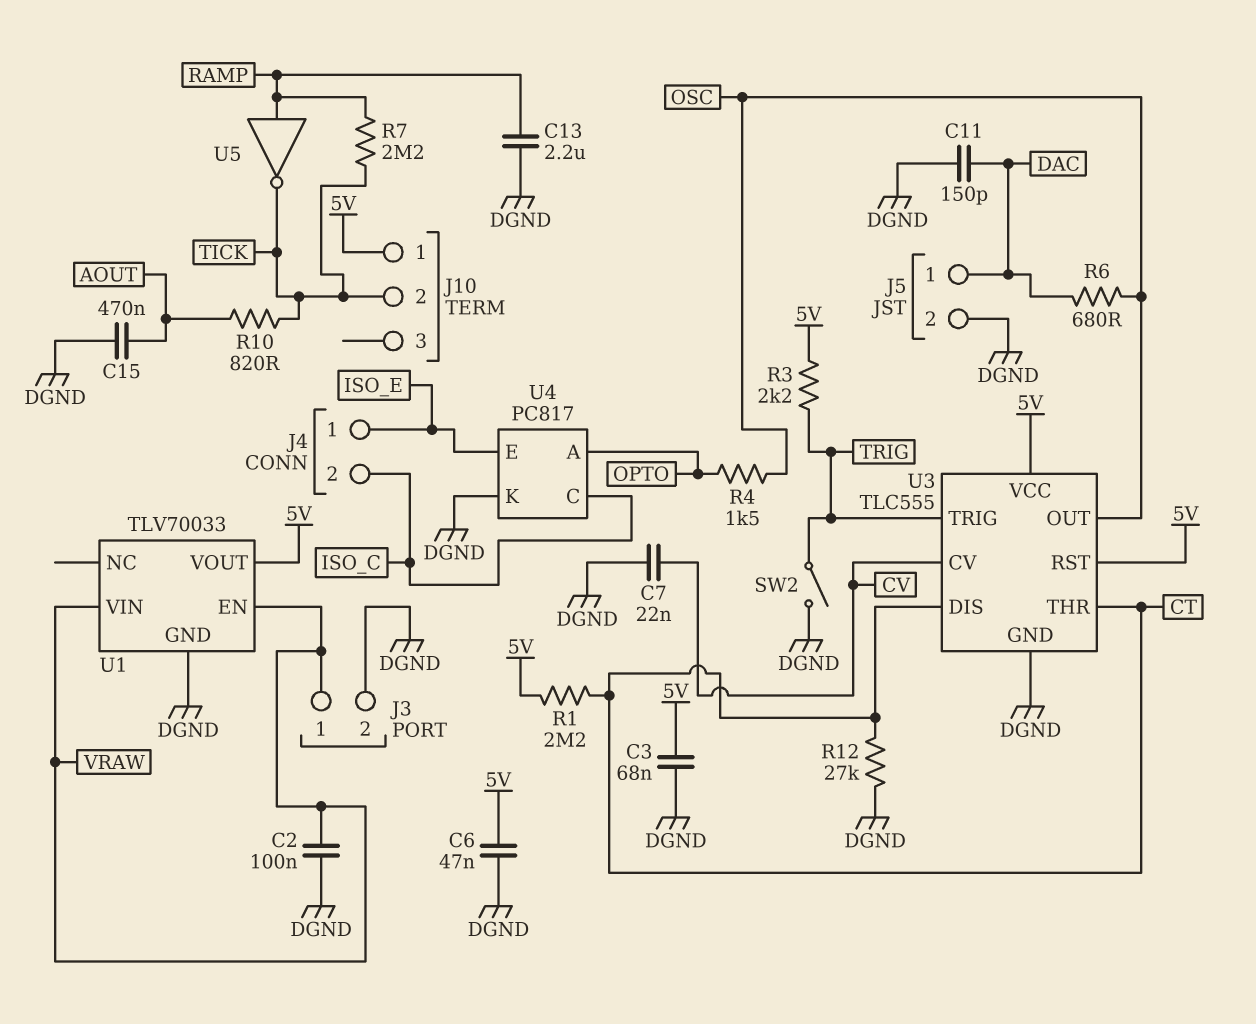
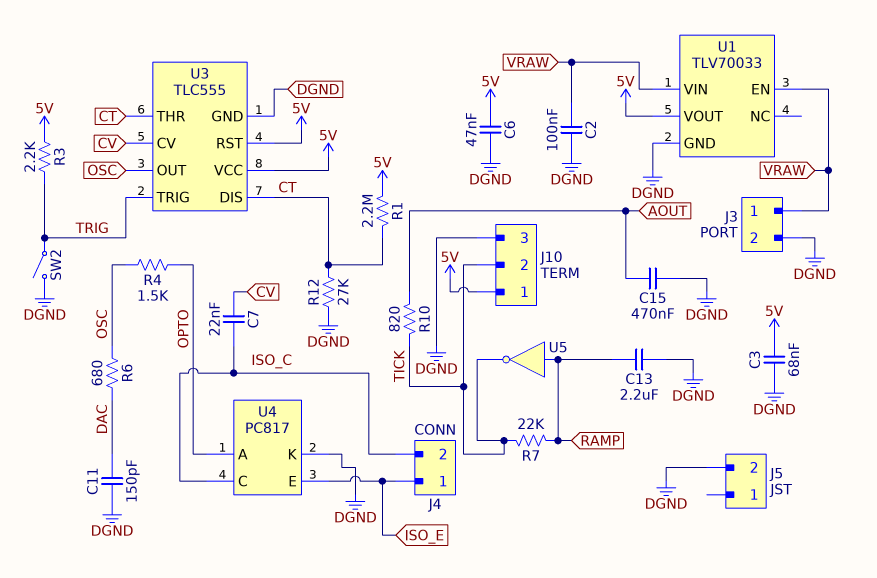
C7: 22nF (CV, DGND) -> 22nF (CV, ISO_C)
J5 pin 1: DAC -> none
J10 pin 3: none -> DGND
R7: 2.2M (RAMP, TICK) -> 22k (RAMP, TICK)

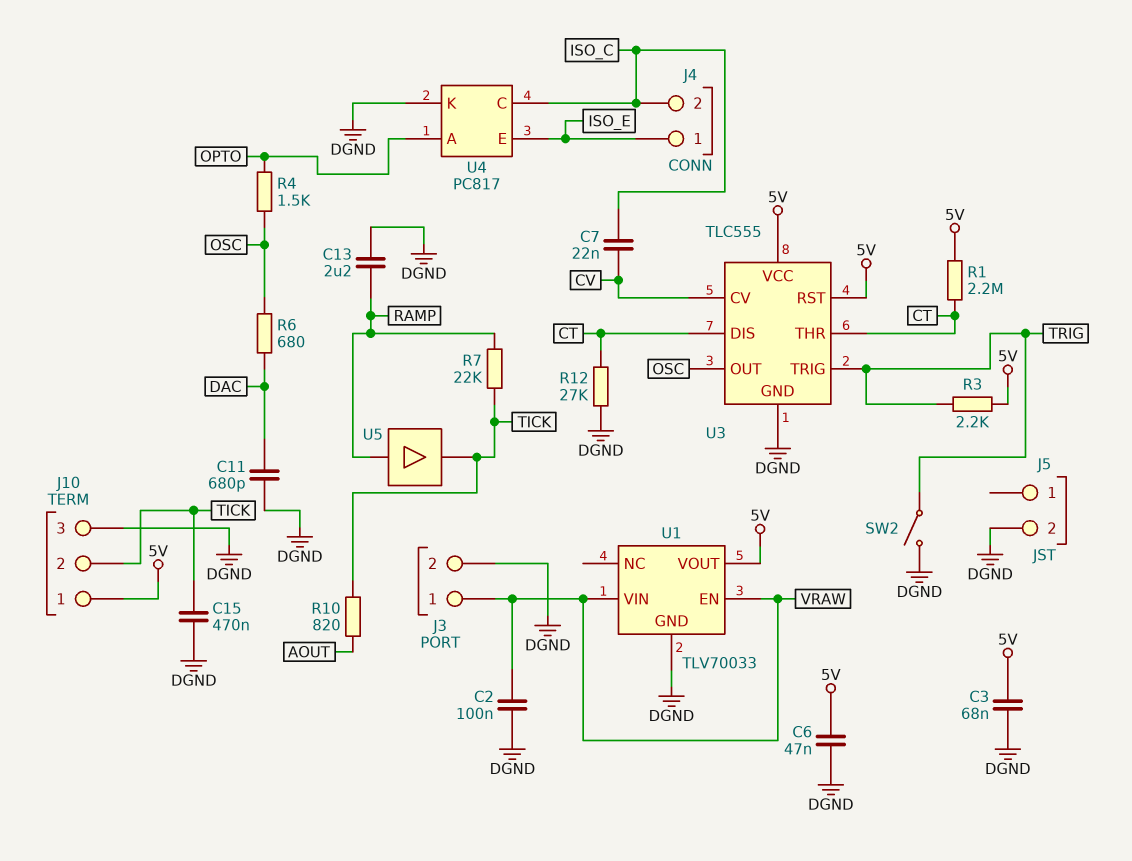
C11: 150pF (DAC, DGND) -> 680pF (DAC, DGND)
C15: 470nF (AOUT, DGND) -> 470nF (DGND, TICK)
U5: NOT (in RAMP, out TICK) -> buffer (in RAMP, out TICK)

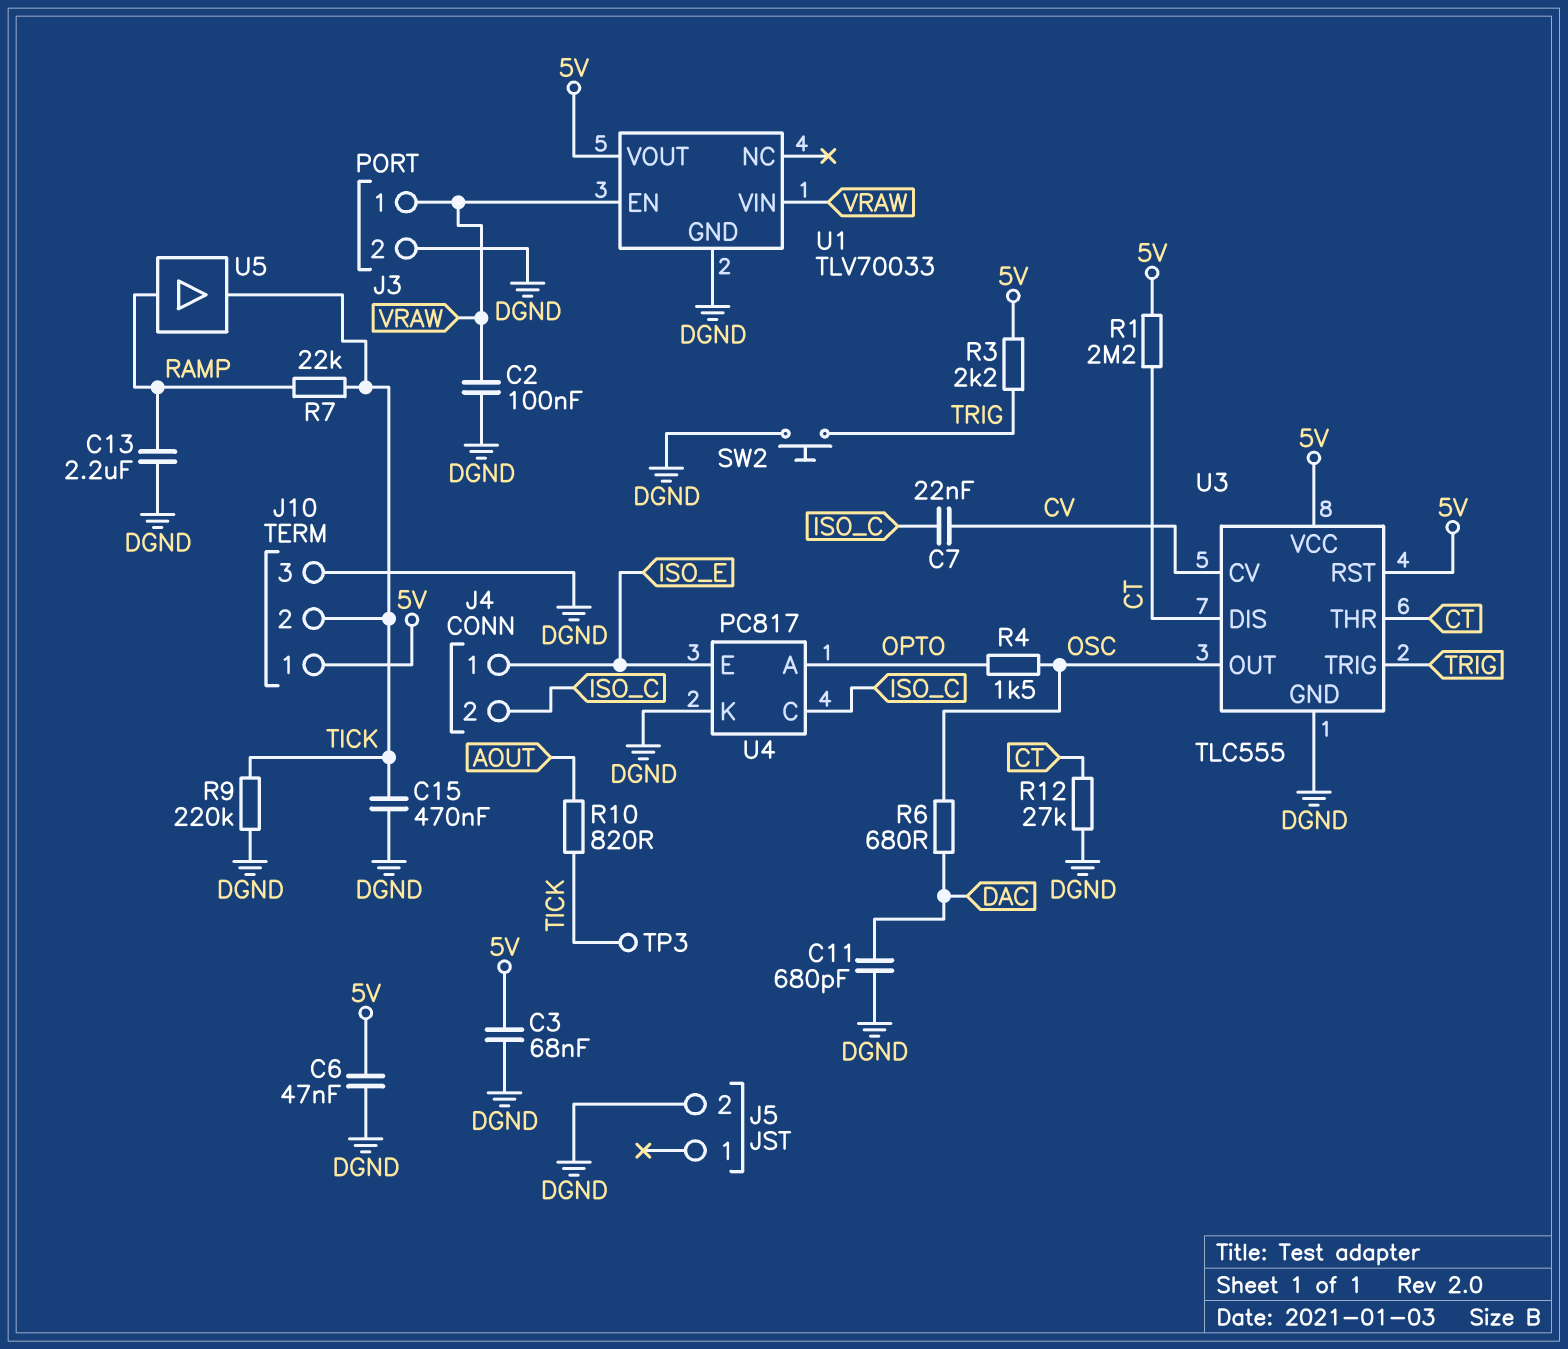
R9: none -> 220k (DGND, TICK)
SW2: switch (DGND, TRIG) -> button (DGND, TRIG)
TP3: none -> test point (TICK)

